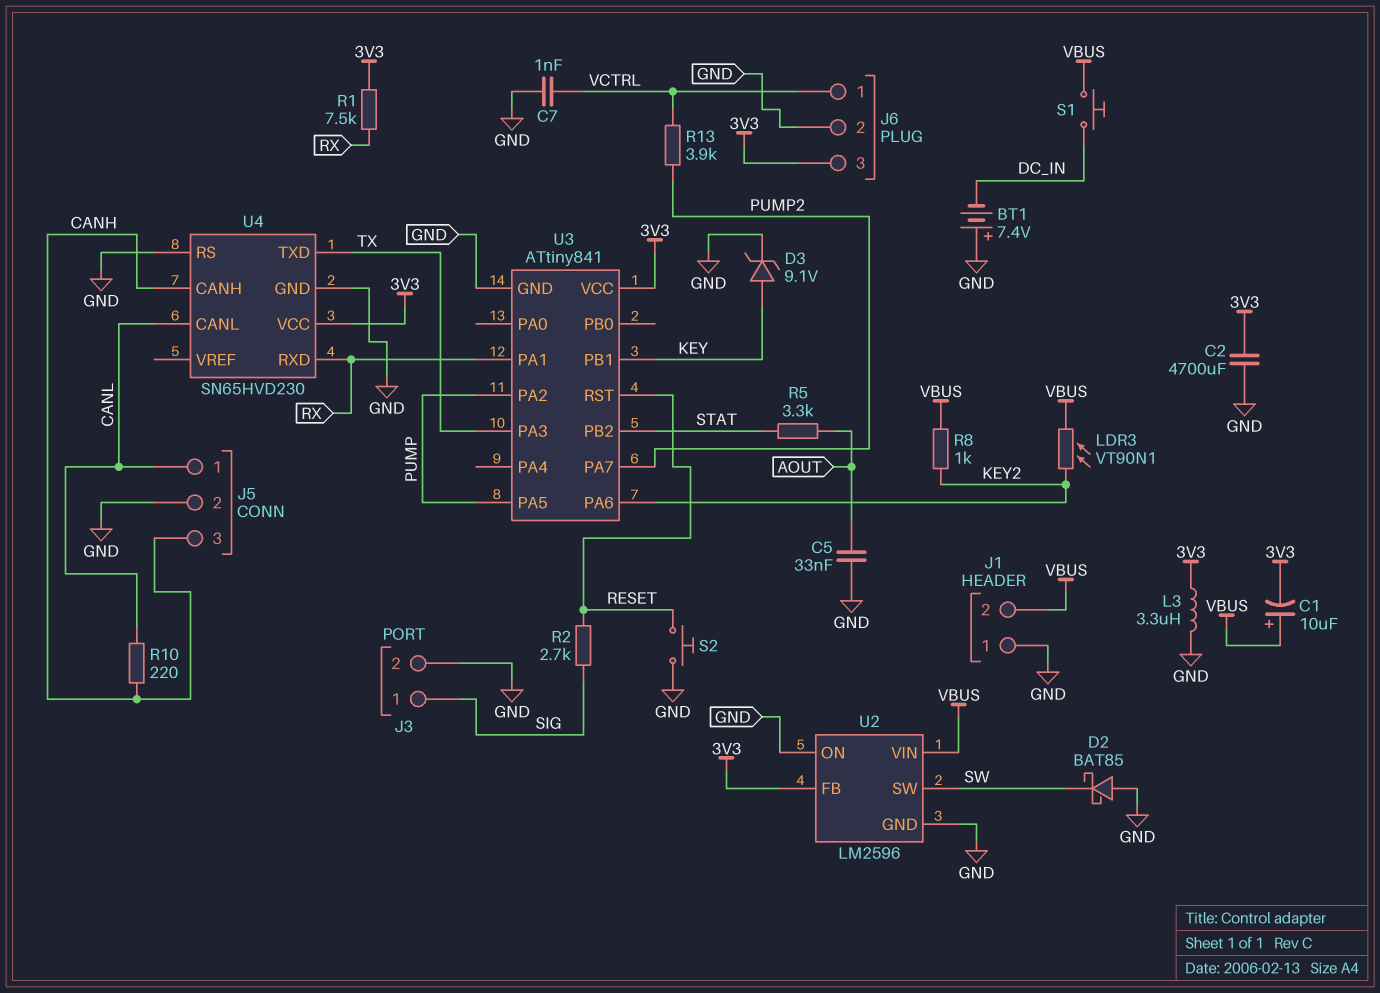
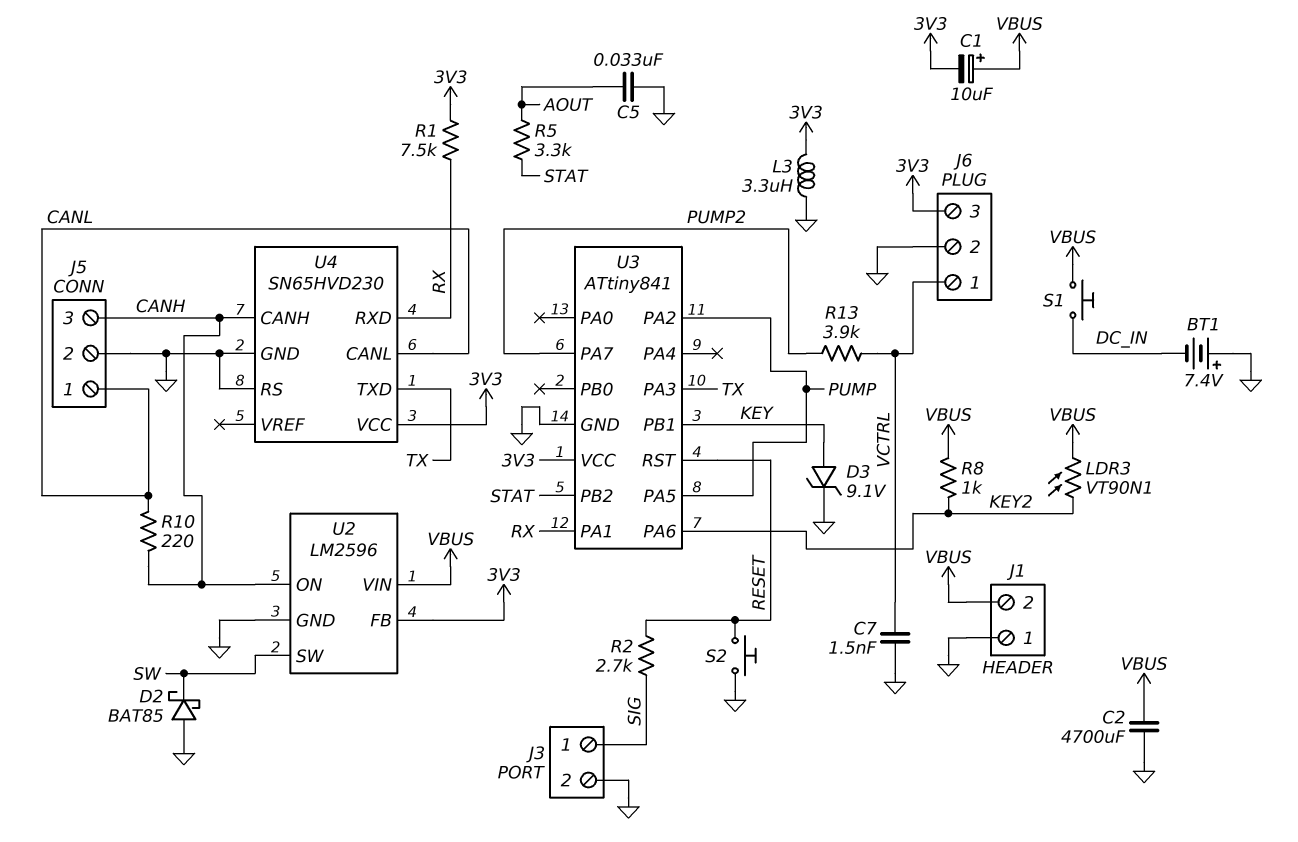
C2: 4700uF (3V3, GND) -> 4700uF (GND, VBUS)
C7: 1nF (GND, VCTRL) -> 1.5nF (GND, VCTRL)
U2 pin ON: GND -> CANH

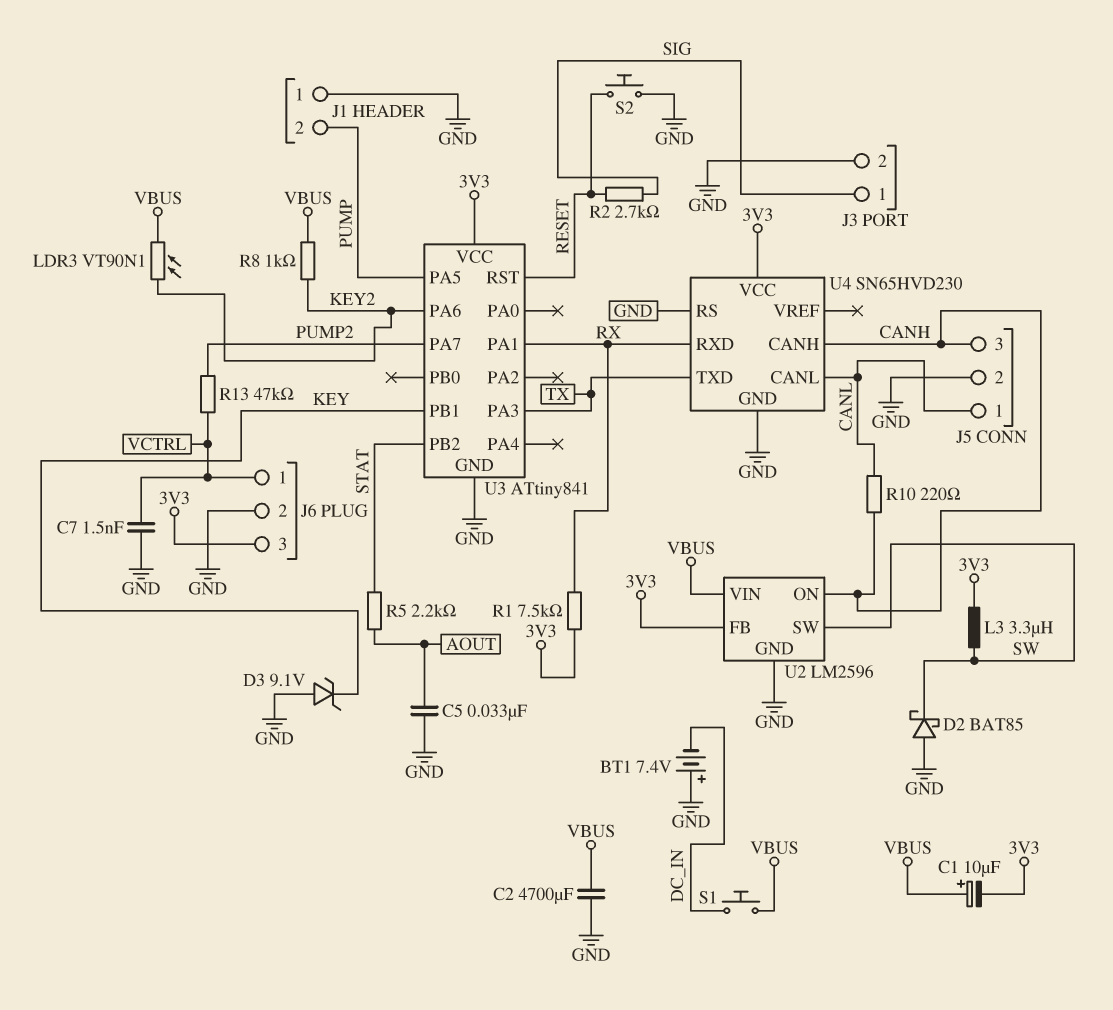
D3: zener 9.1V (A KEY, K GND) -> zener 9.1V (A GND, K KEY)
J1 pin 2: VBUS -> PUMP
L3: 3.3uH (3V3, GND) -> 3.3uH (3V3, SW)
R5: 3.3k (AOUT, STAT) -> 2.2k (AOUT, STAT)
R13: 3.9k (PUMP2, VCTRL) -> 47k (PUMP2, VCTRL)
U3 pin PA2: PUMP -> none

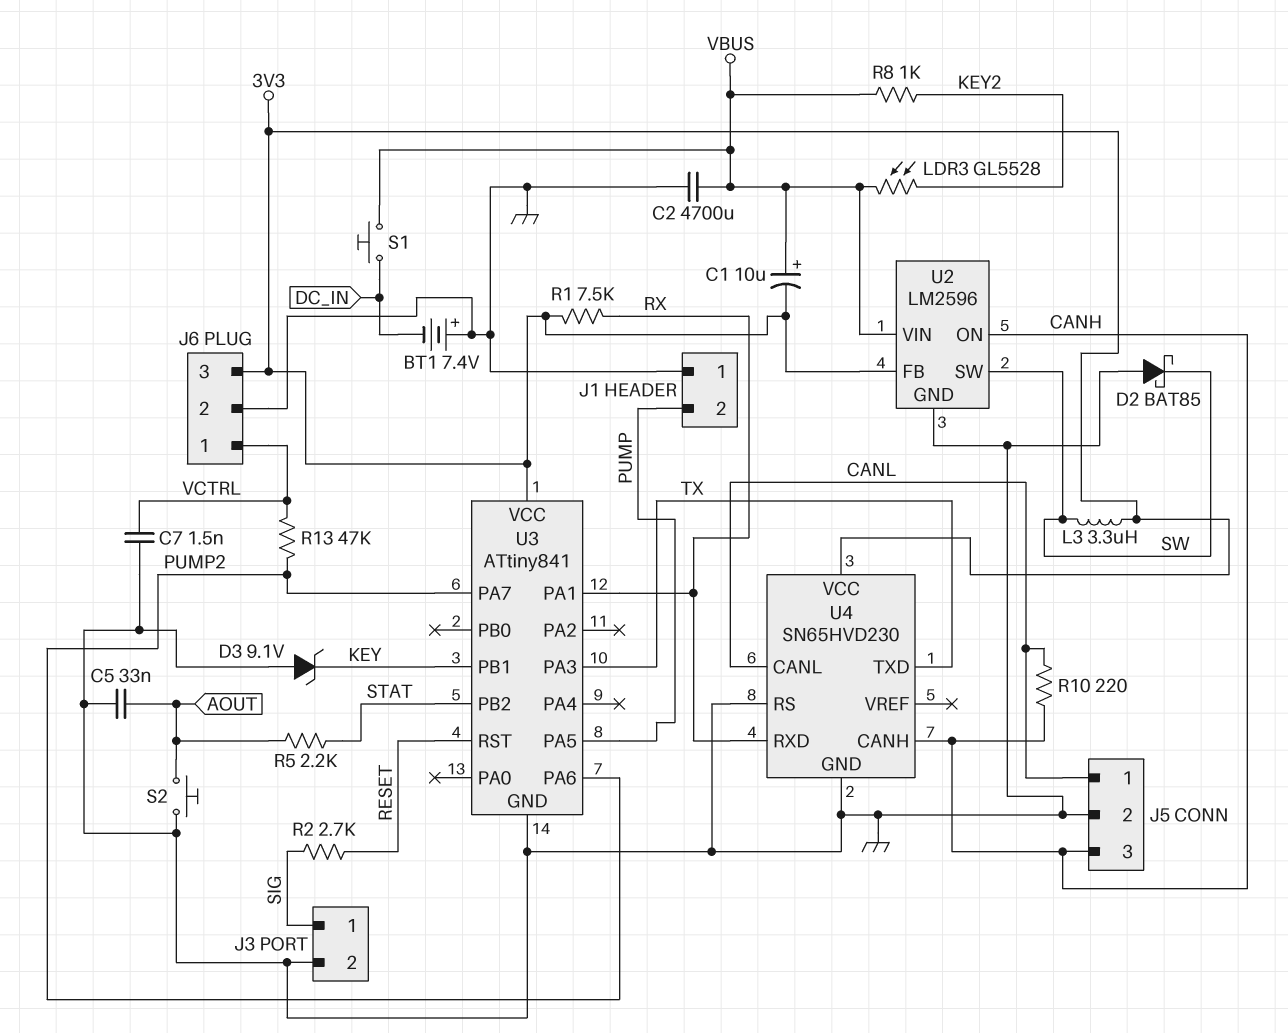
LDR3: VT90N1 (KEY2, VBUS) -> GL5528 (KEY2, VBUS)
S2: button (GND, RESET) -> button (AOUT, GND)
U3 pin PA6: KEY2 -> PUMP2

